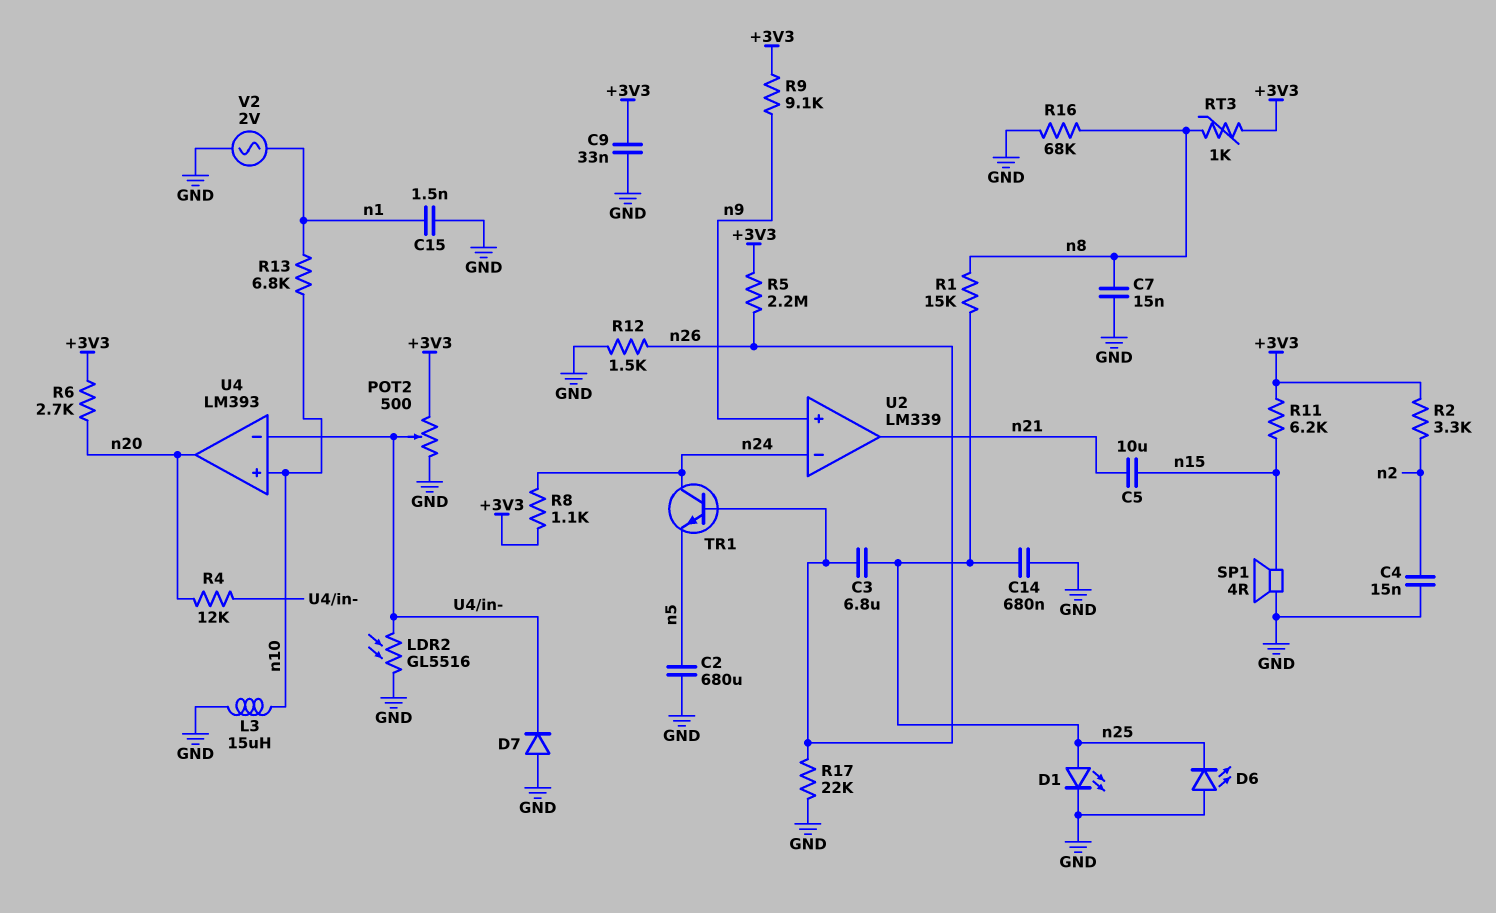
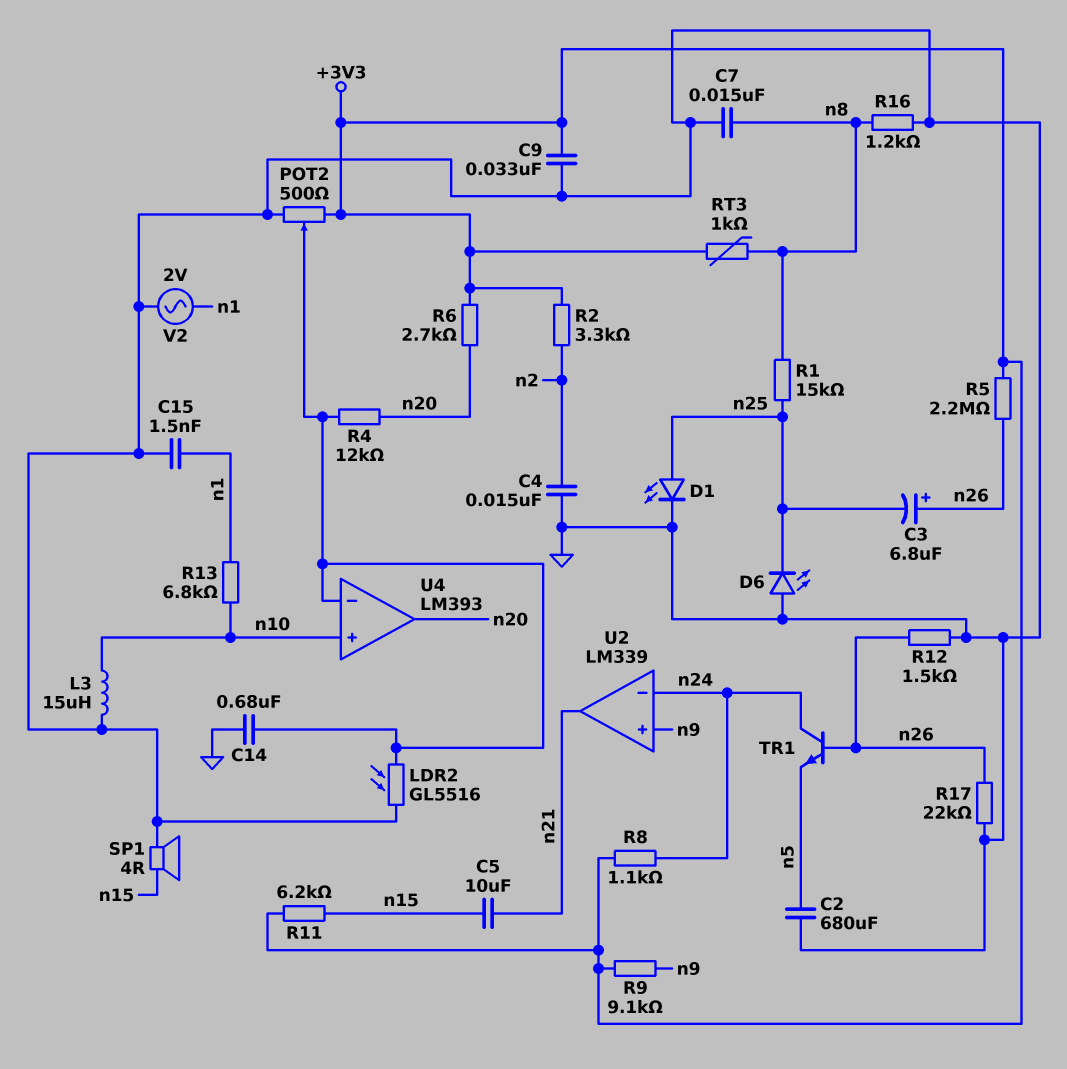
C3: 6.8uF (n25, n26) -> 6.8uF (plus n26, minus n25)
C14: 680nF (GND, n25) -> 680nF (GND, U4/in-)
D7: diode (A GND, K U4/in-) -> none
R16: 68k (GND, n8) -> 1.2k (GND, n8)

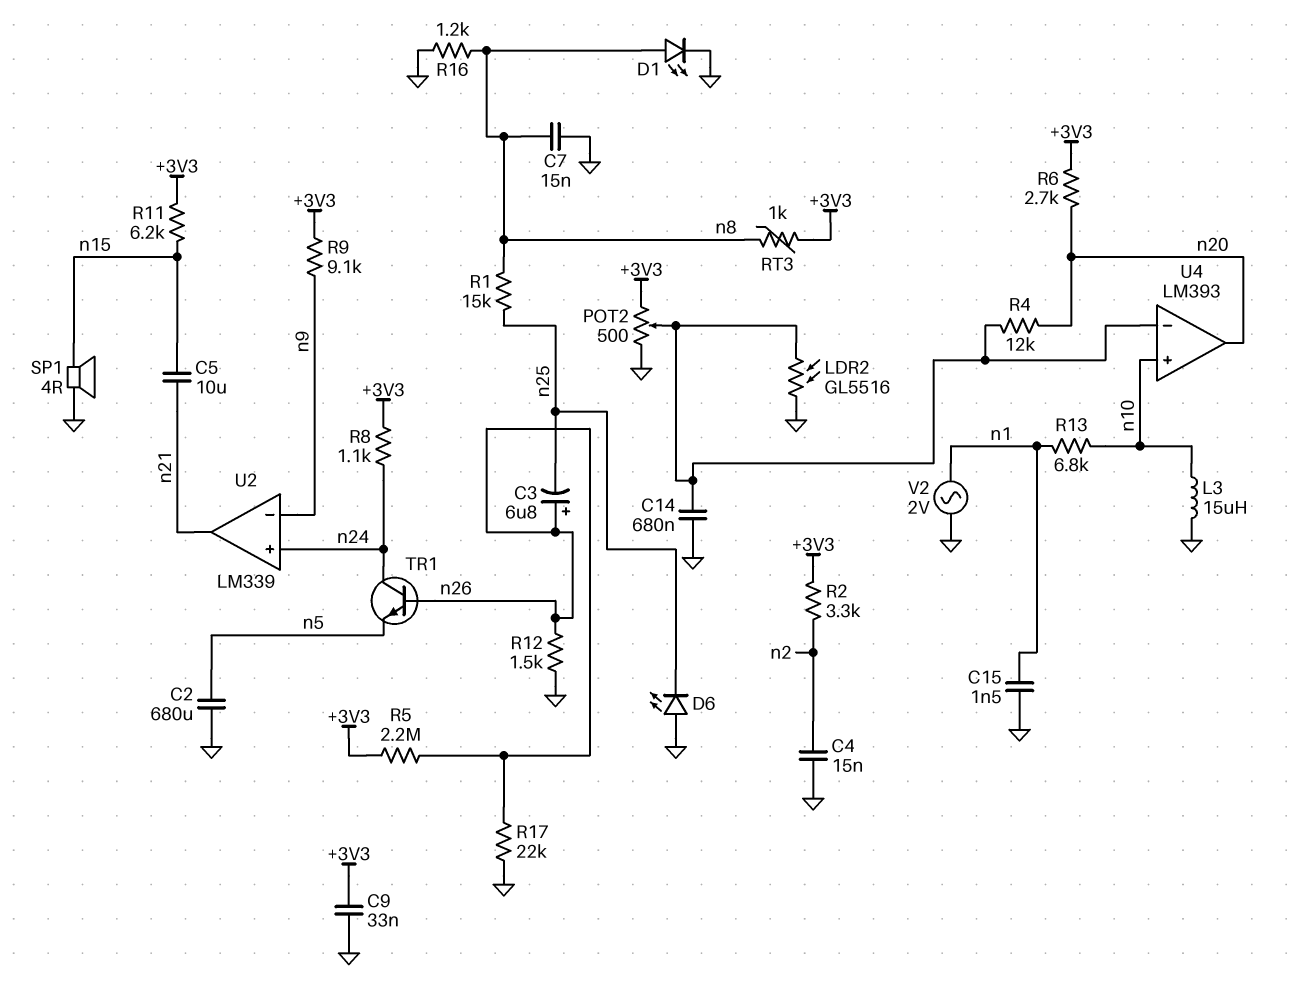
D1: LED (A n25, K GND) -> LED (A n8, K GND)
U2 pin in+: n9 -> n24
U2 pin in-: n24 -> n9

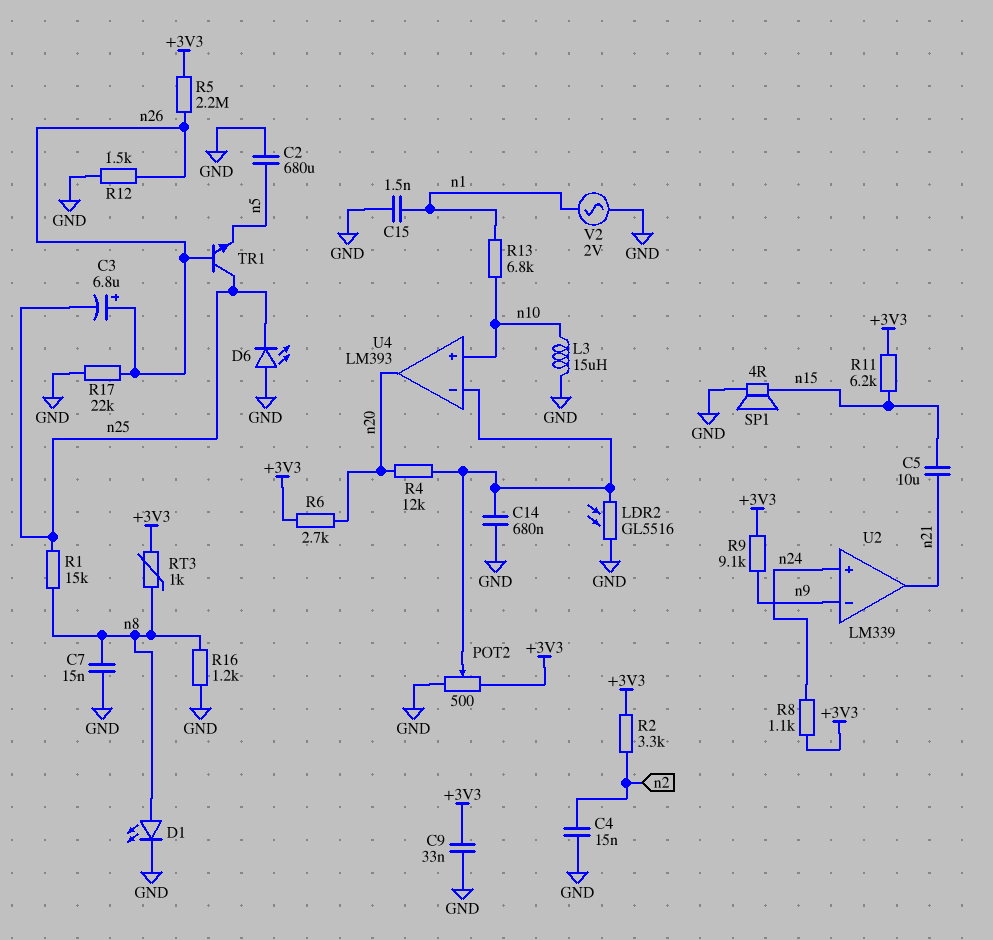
TR1: NPN (B n26, C n24, E n5) -> NPN (B n26, C n25, E n5)

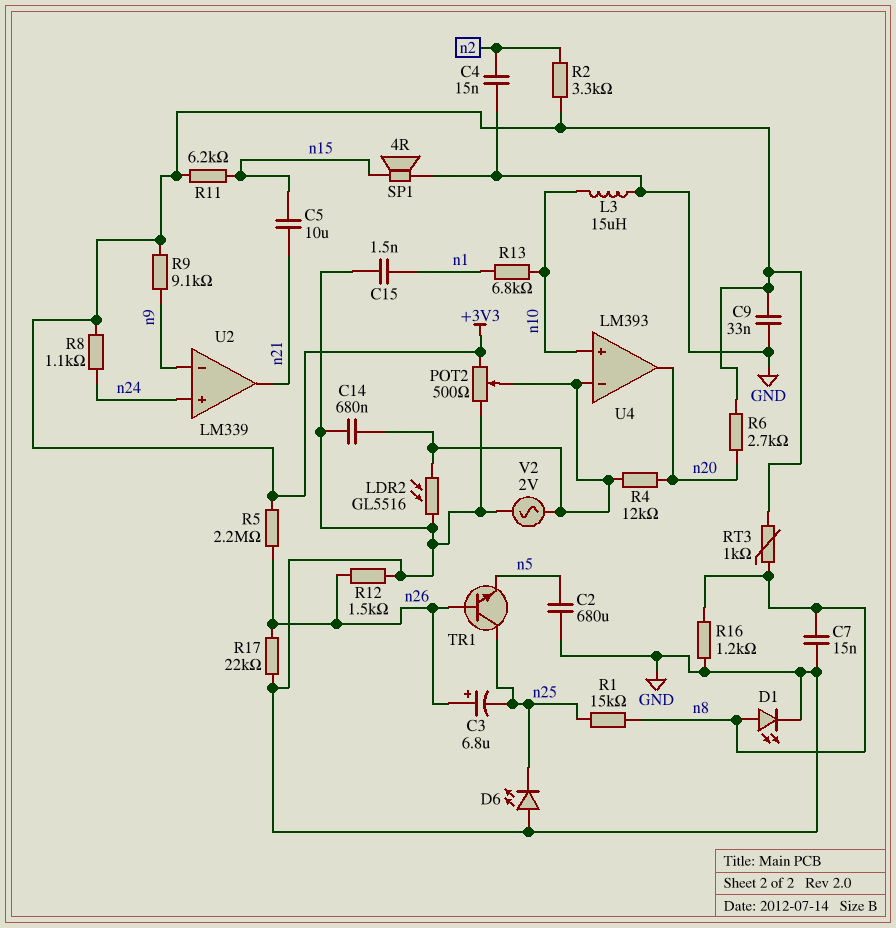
V2: AC 2V (GND, n1) -> AC 2V (GND, U4/in-)

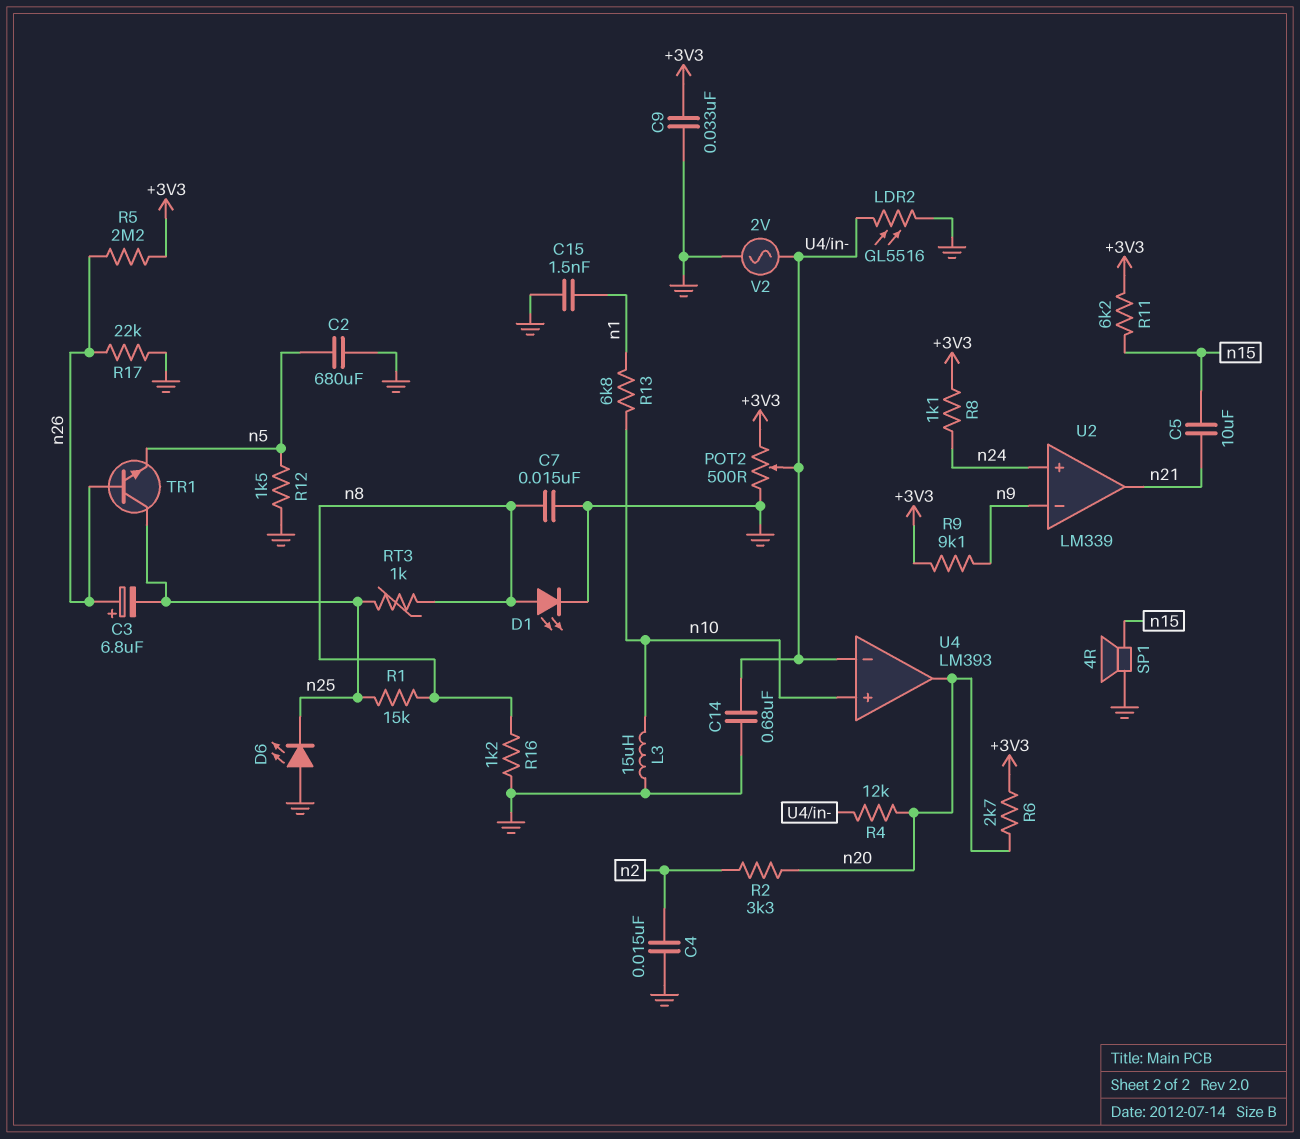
R2: 3.3k (+3V3, n2) -> 3.3k (n2, n20)
R12: 1.5k (GND, n26) -> 1.5k (GND, n5)
RT3: 1k (+3V3, n8) -> 1k (n8, n25)

